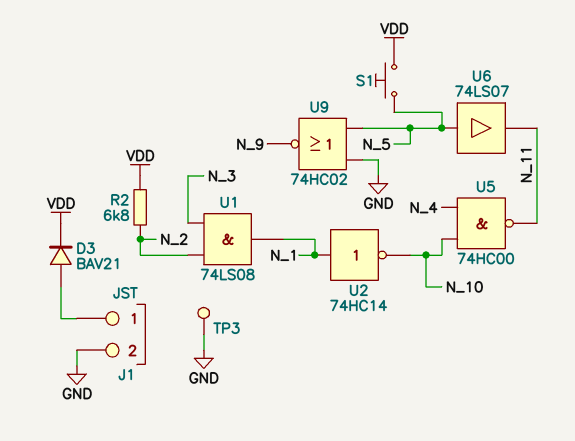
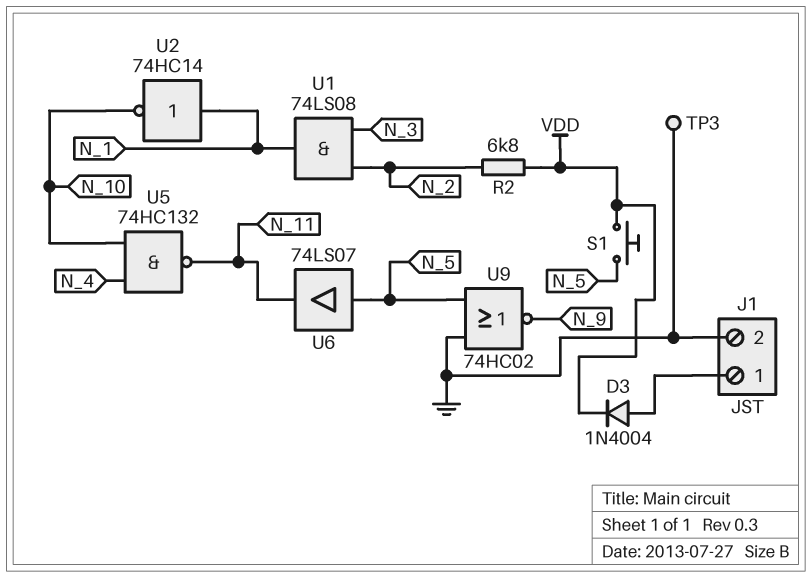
D3: diode BAV21 (A J1/1, K VDD) -> diode 1N4004 (A J1/1, K VDD)
U5: NAND 74HC00 (in N_4, in N_10, out N_11) -> NAND 74HC132 (in N_4, in N_10, out N_11)

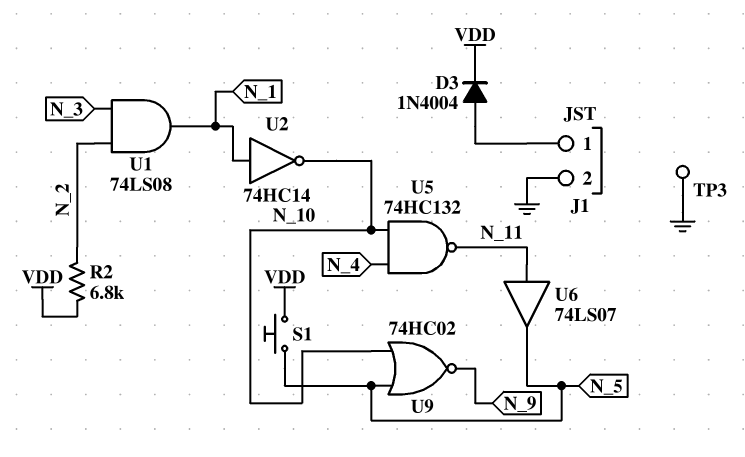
U6: buffer 74LS07 (in N_5, out N_11) -> buffer 74LS07 (in N_11, out N_5)
U9: NOR 74HC02 (in GND, in N_5, out N_9) -> NOR 74HC02 (in N_5, in N_10, out N_9)

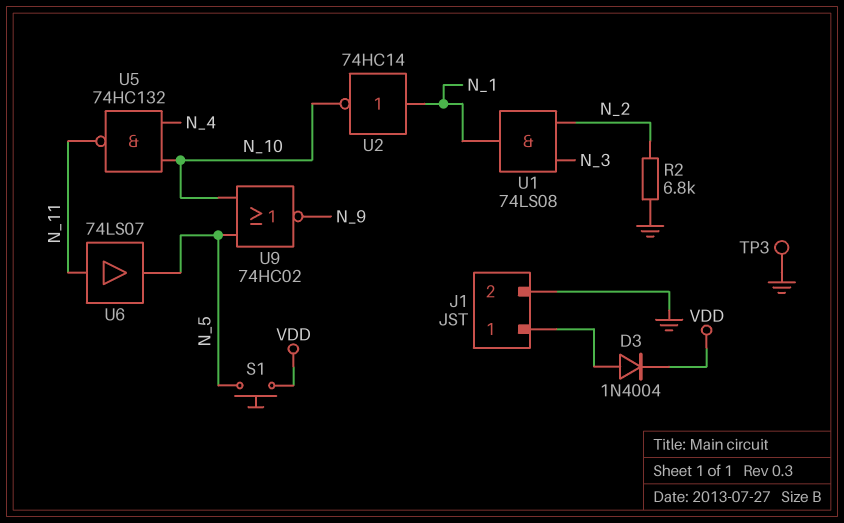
R2: 6.8k (N_2, VDD) -> 6.8k (GND, N_2)

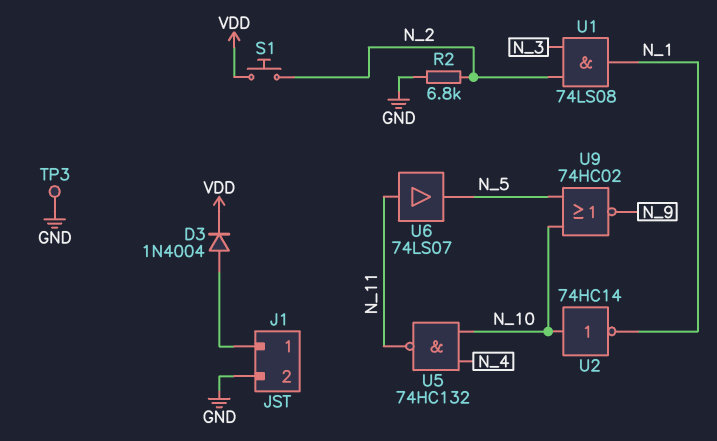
S1: button (N_5, VDD) -> button (N_2, VDD)
U2: NOT 74HC14 (in N_1, out N_10) -> NOT 74HC14 (in N_10, out N_1)

